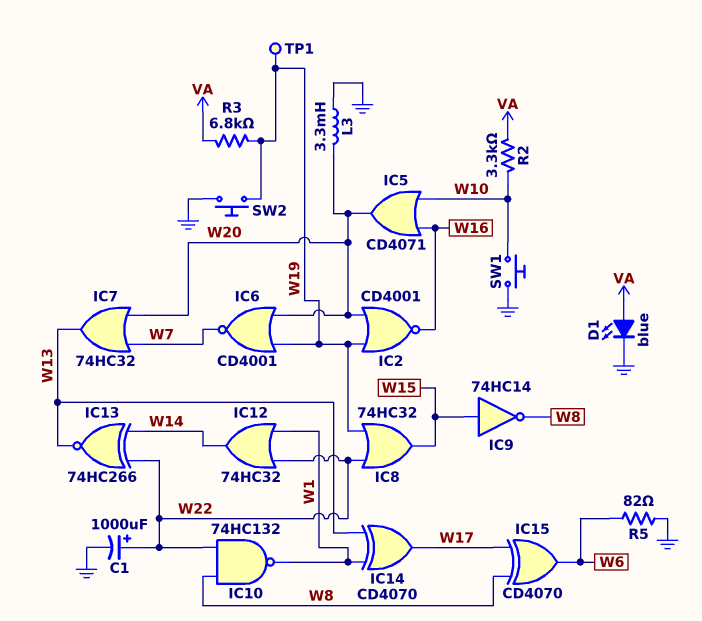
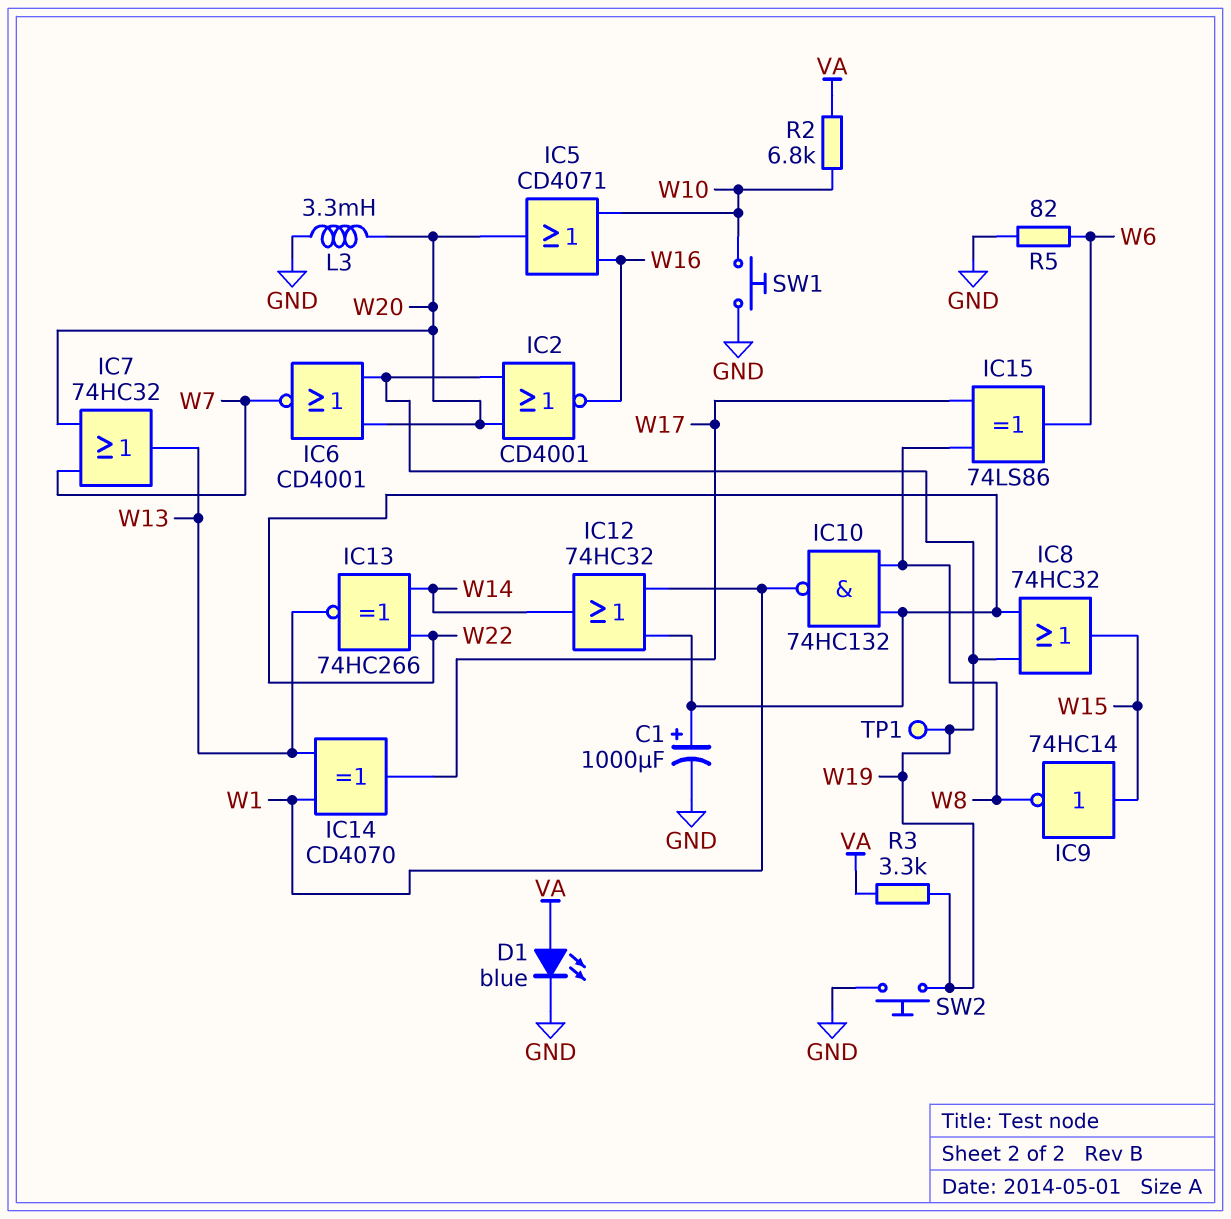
IC15: XOR CD4070 (in W8, in W17, out W6) -> XOR 74LS86 (in W8, in W17, out W6)
R2: 3.3k (VA, W10) -> 6.8k (VA, W10)
R3: 6.8k (VA, W19) -> 3.3k (VA, W19)

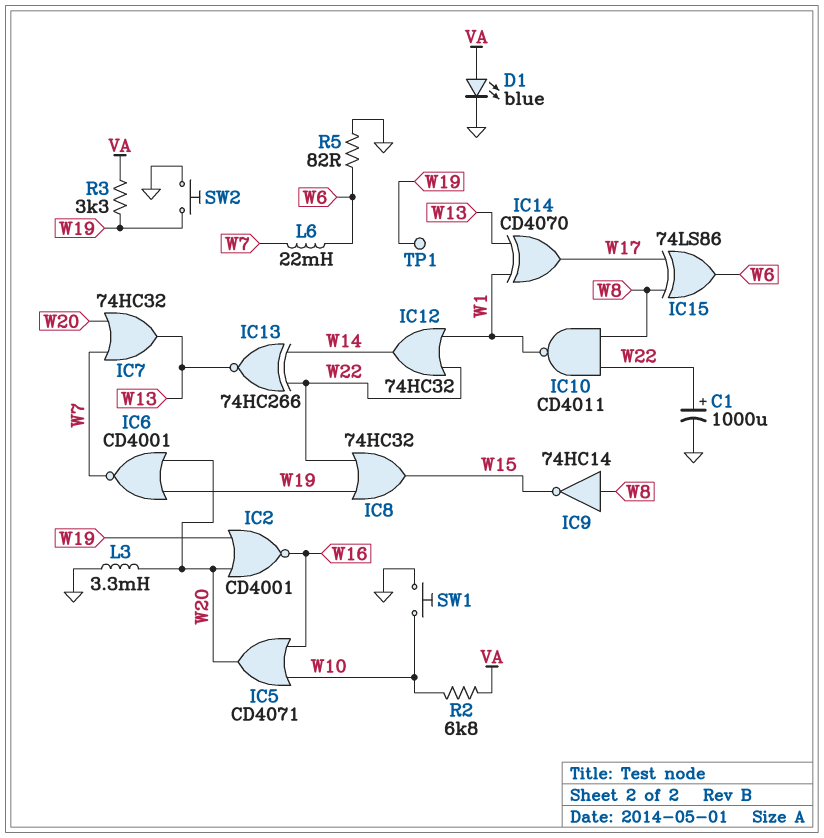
IC9: NOT 74HC14 (in W15, out W8) -> NOT 74HC14 (in W8, out W15)
IC10: NAND 74HC132 (in W8, in W22, out W1) -> NAND CD4011 (in W8, in W22, out W1)
L6: none -> 22mH (W6, W7)

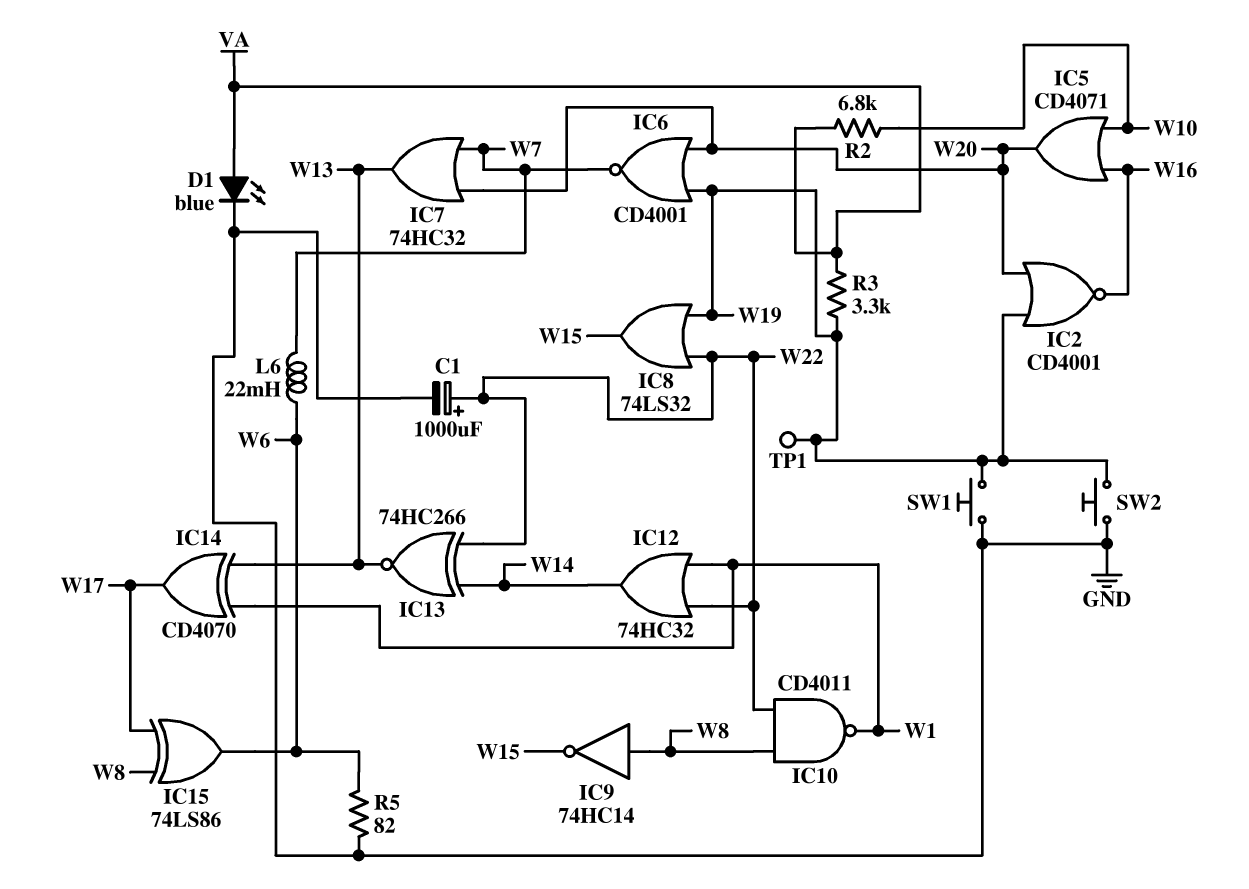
IC8: OR 74HC32 (in W19, in W22, out W15) -> OR 74LS32 (in W19, in W22, out W15)
L3: 3.3mH (GND, W20) -> none
SW1: button (GND, W10) -> button (GND, W19)

